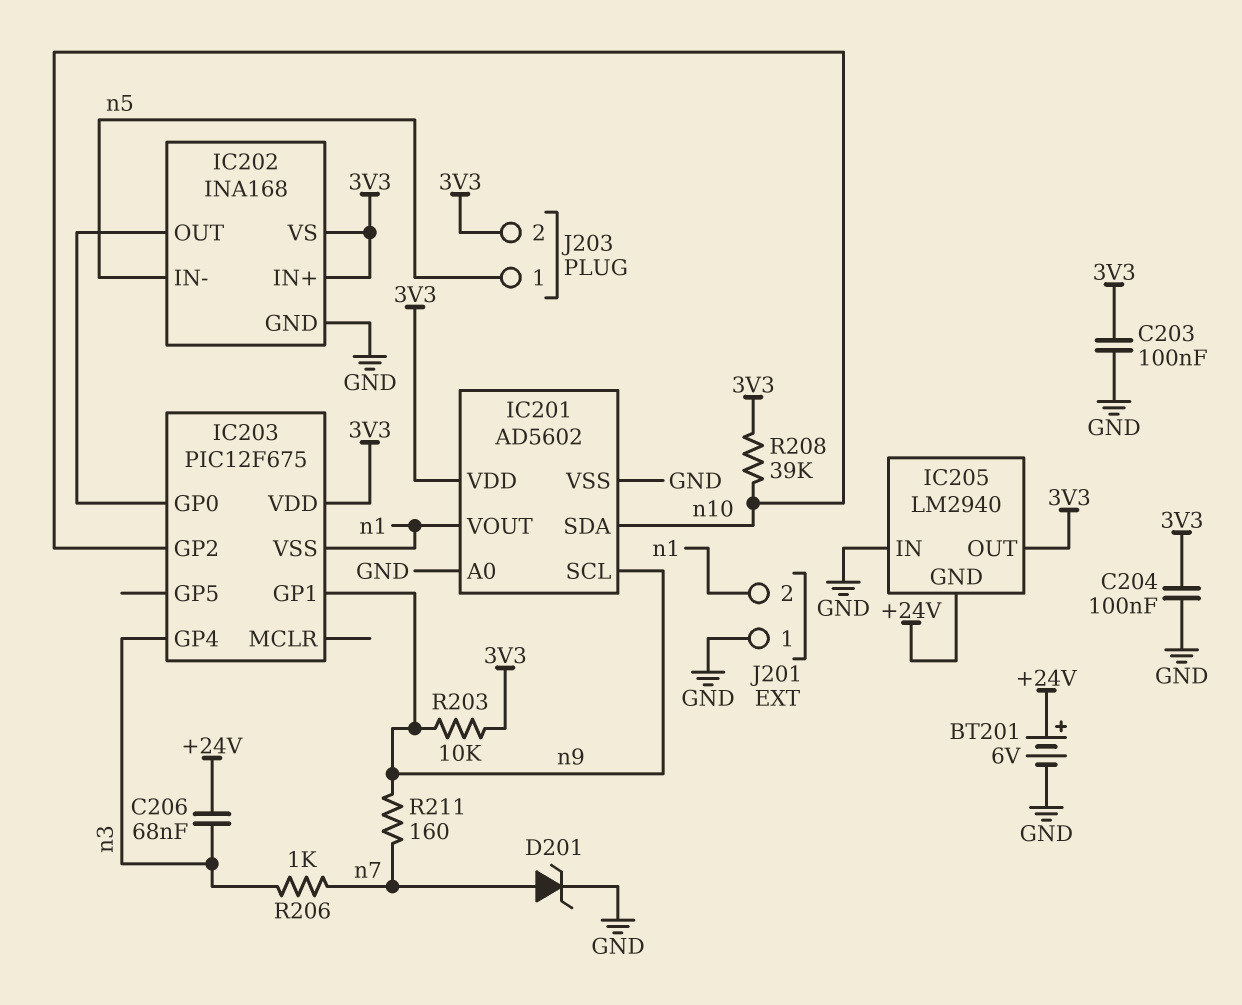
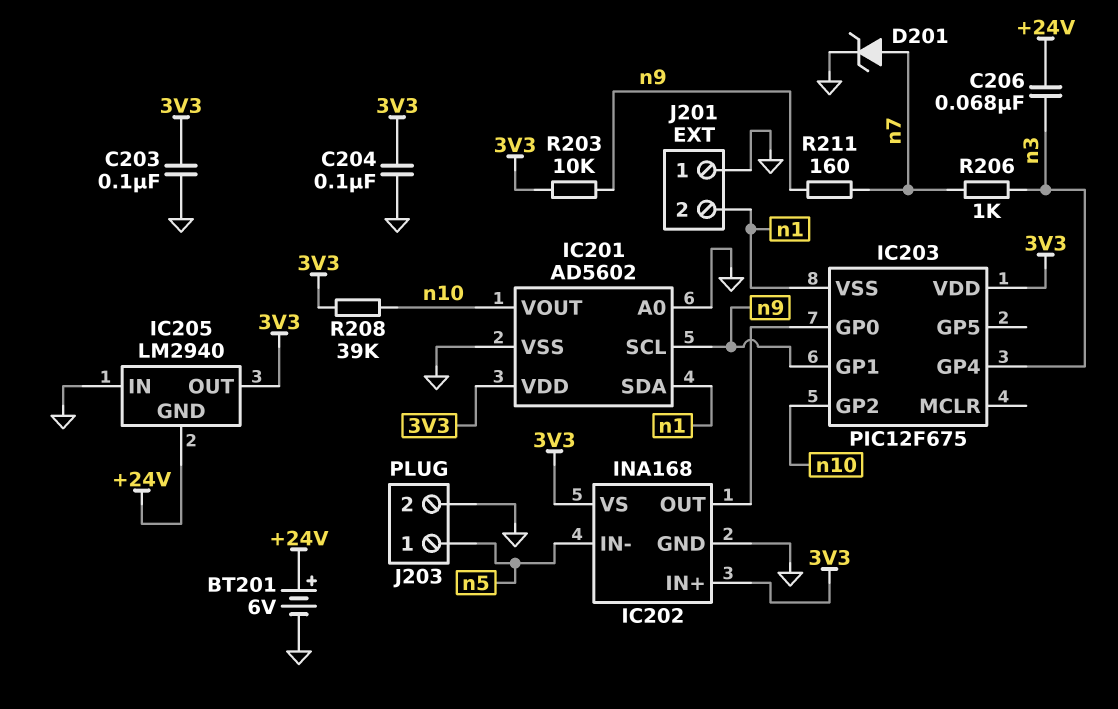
IC201 pin SDA: n10 -> n1
IC201 pin VOUT: n1 -> n10
J203 pin 2: 3V3 -> GND

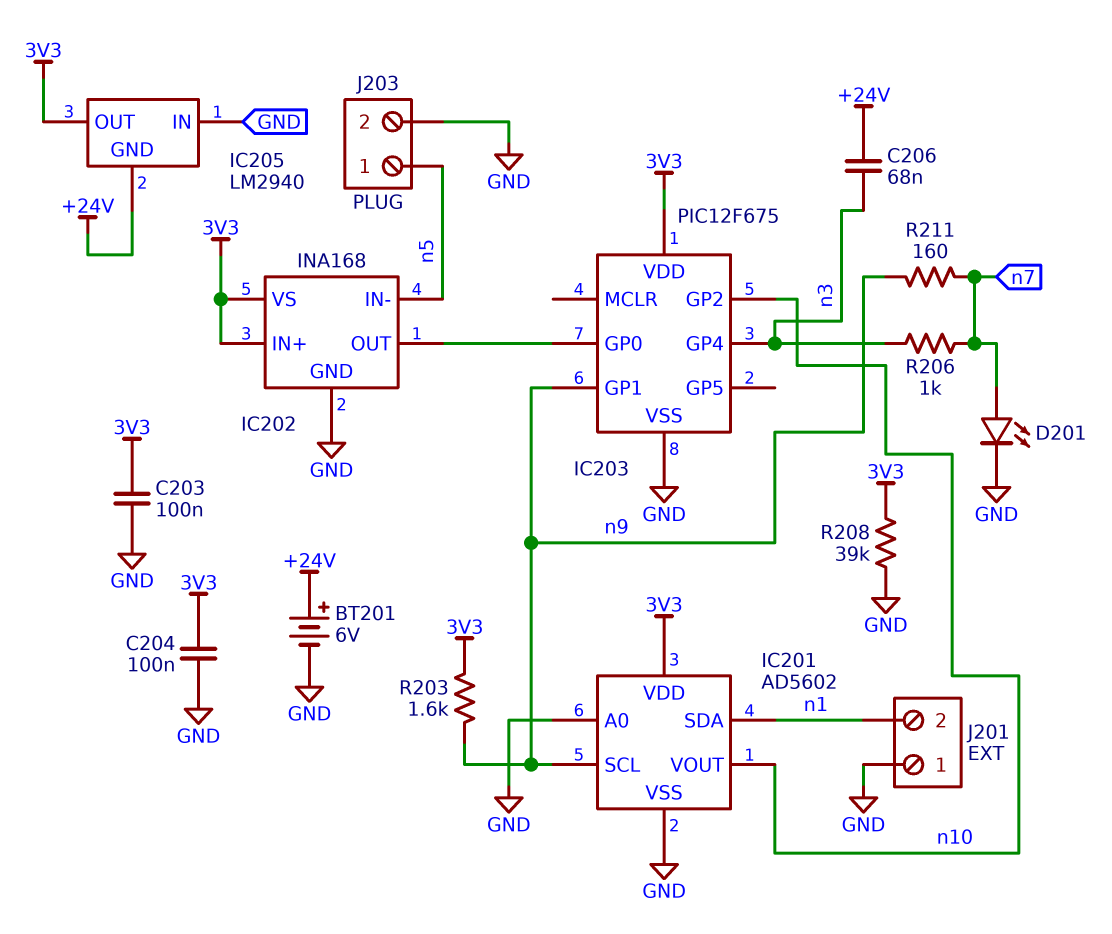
D201: zener (A n7, K GND) -> LED (A n7, K GND)
IC203 pin VSS: n1 -> GND
R203: 10k (3V3, n9) -> 1.6k (3V3, n9)
R208: 39k (3V3, n10) -> 39k (3V3, GND)

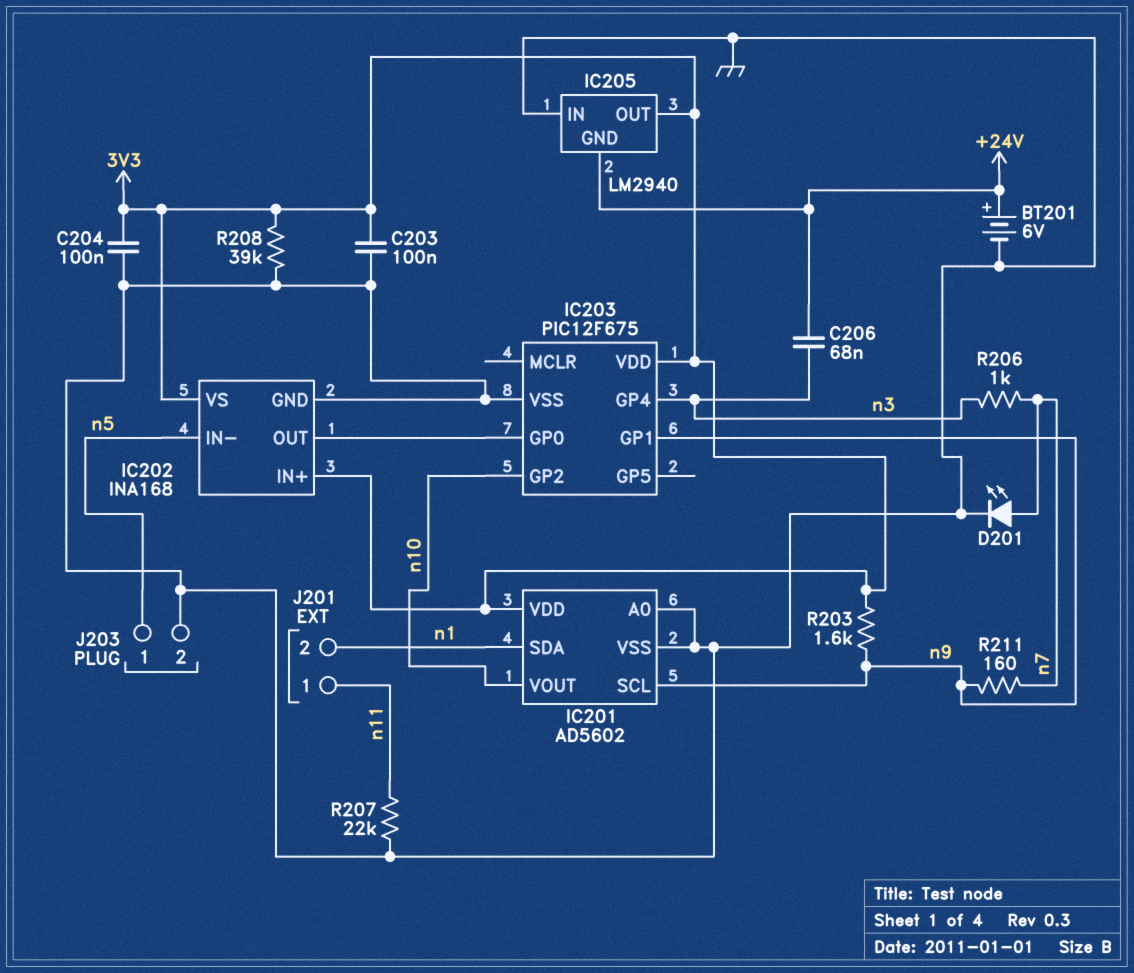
J201 pin 1: GND -> n11
R207: none -> 22k (GND, n11)

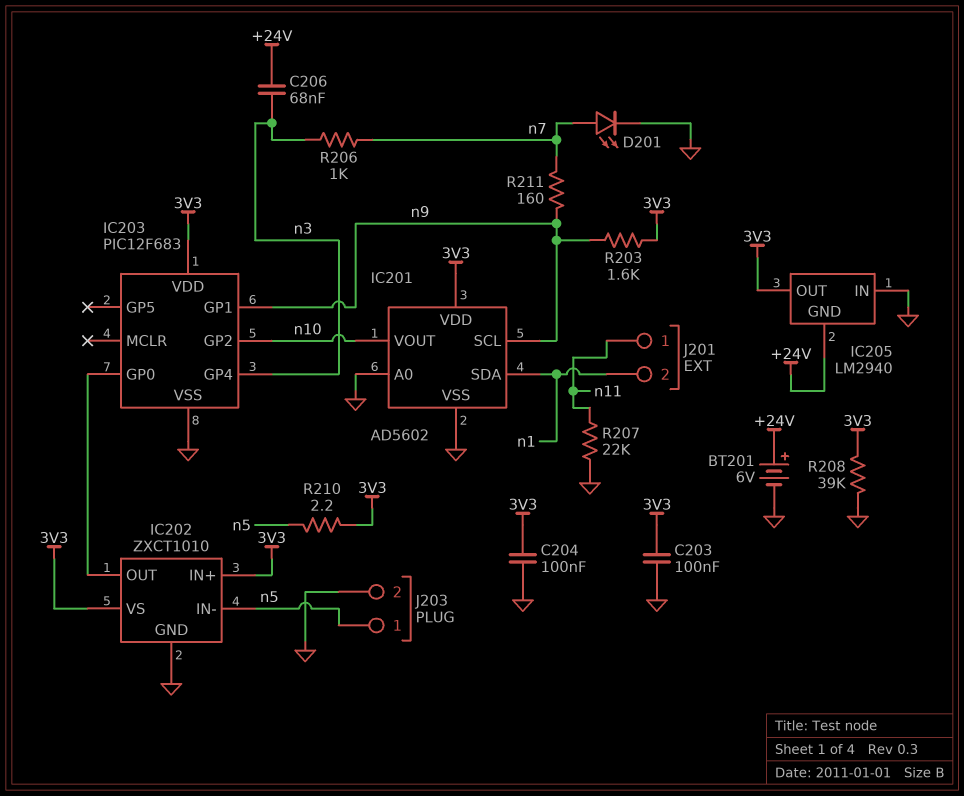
IC202: INA168 -> ZXCT1010
IC203: PIC12F675 -> PIC12F683
R210: none -> 2.2 (3V3, n5)

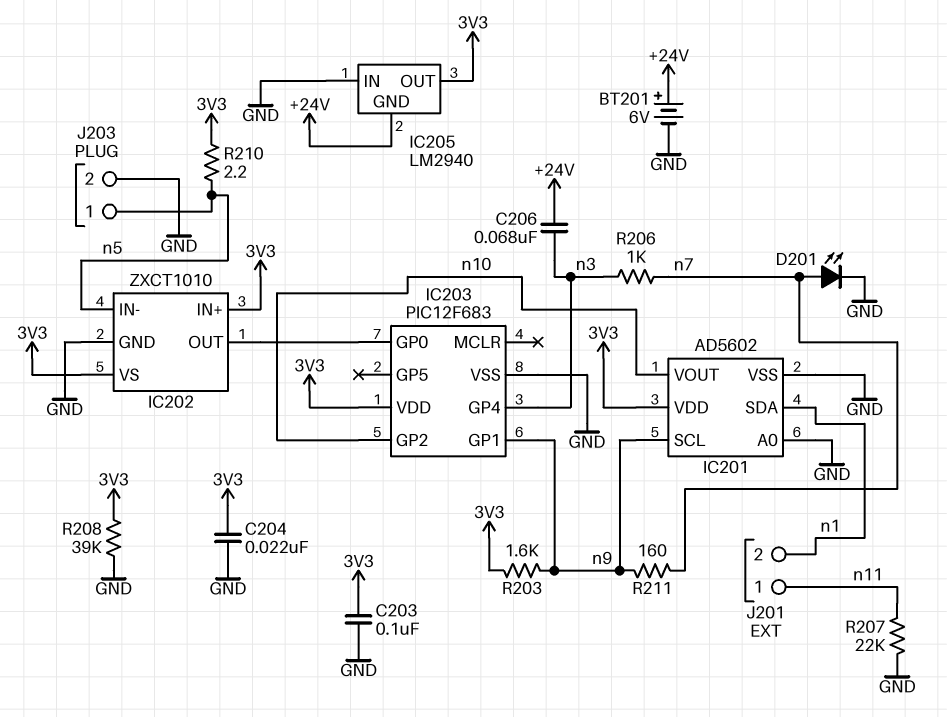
C204: 100nF (3V3, GND) -> 22nF (3V3, GND)

